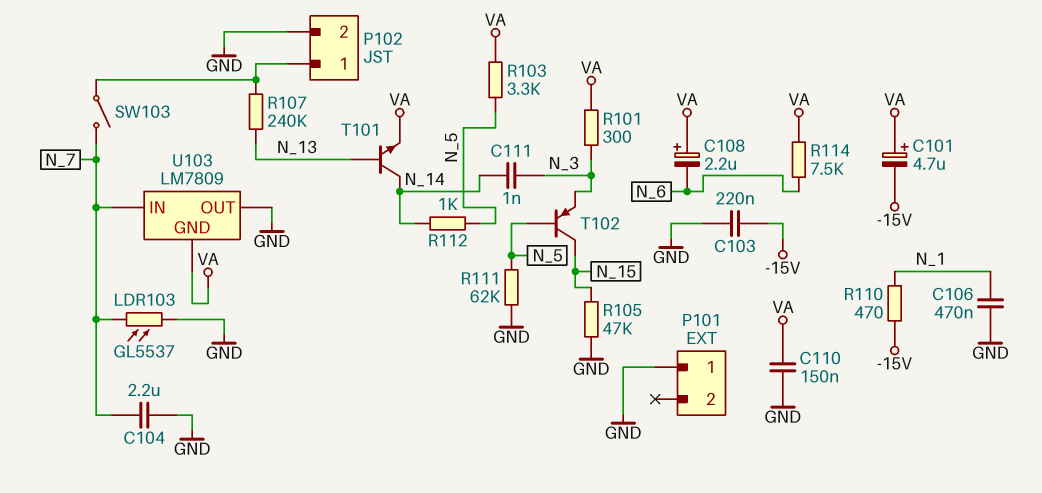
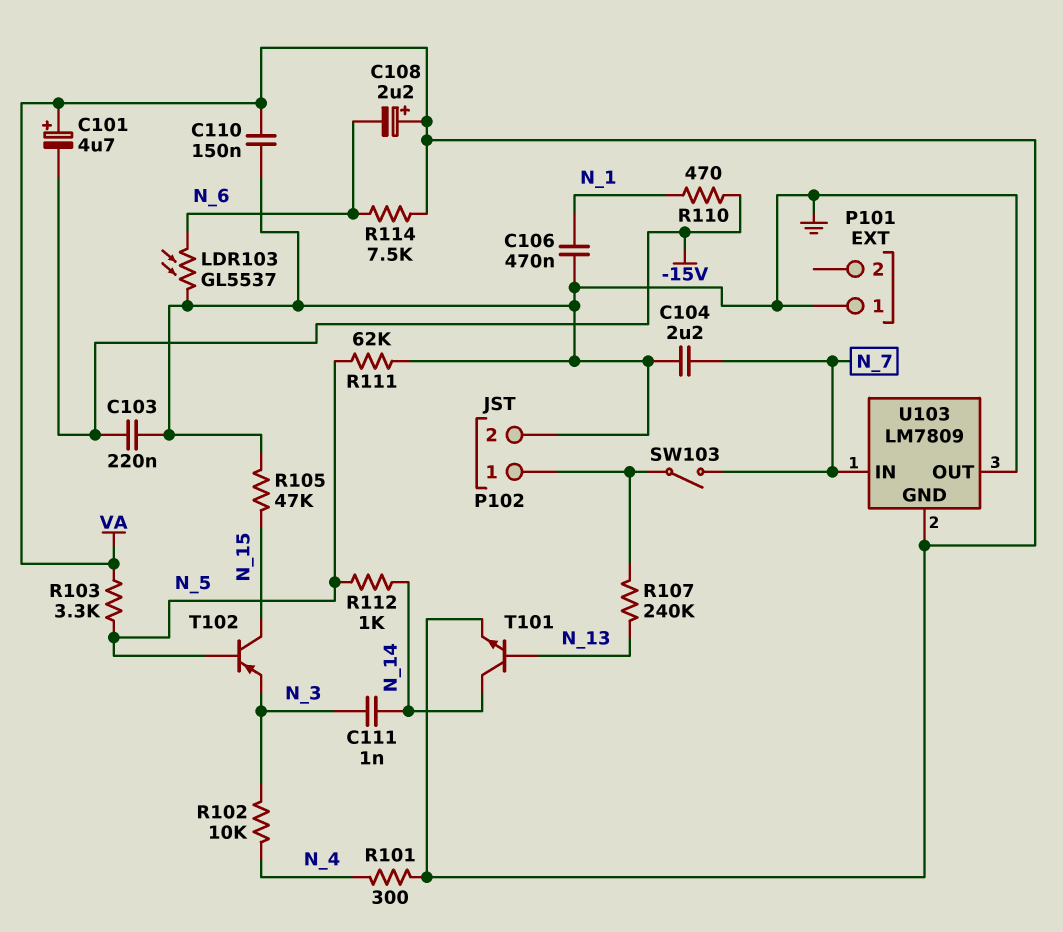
LDR103: GL5537 (GND, N_7) -> GL5537 (GND, N_6)
R101: 300 (N_3, VA) -> 300 (N_4, VA)
R102: none -> 10k (N_3, N_4)

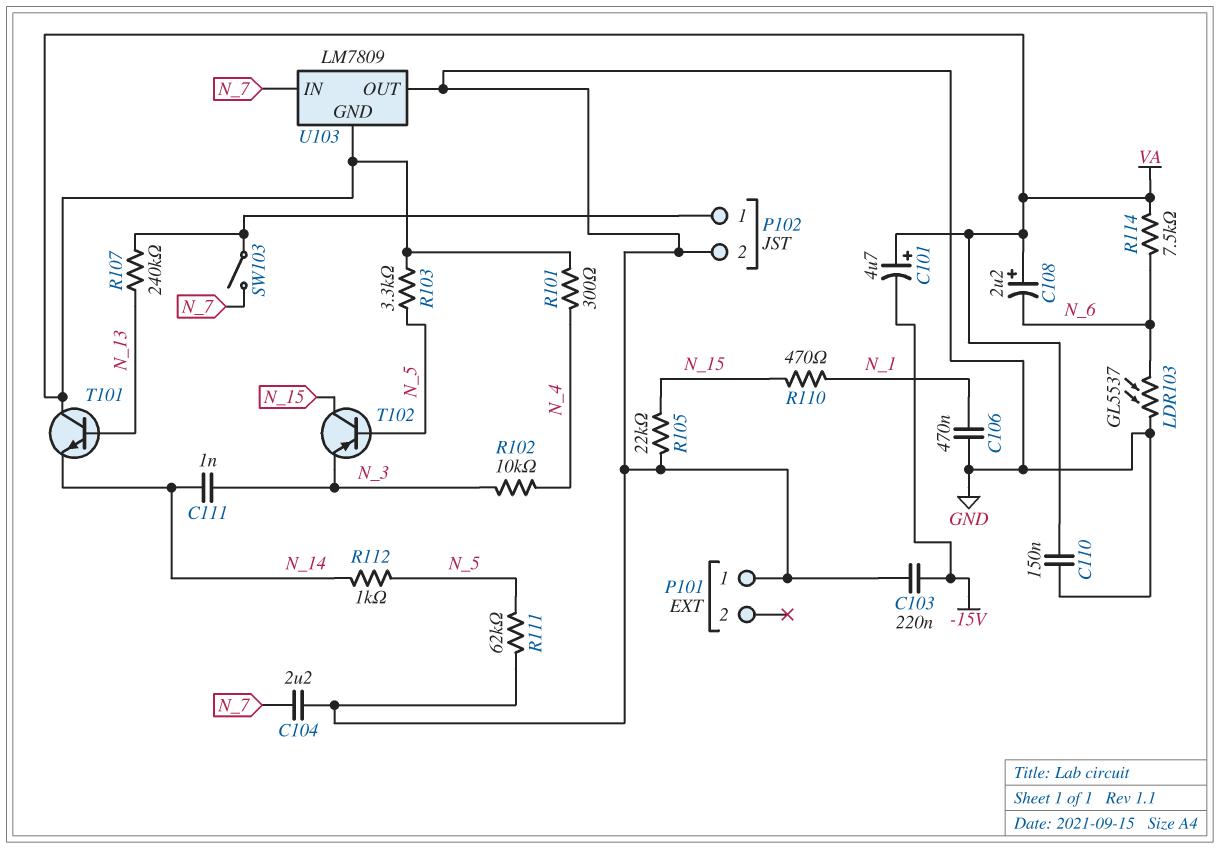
R105: 47k (GND, N_15) -> 22k (GND, N_15)
R110: 470 (-15V, N_1) -> 470 (N_1, N_15)
T101: NPN (B N_13, C N_14, E VA) -> NPN (B N_13, C VA, E N_14)

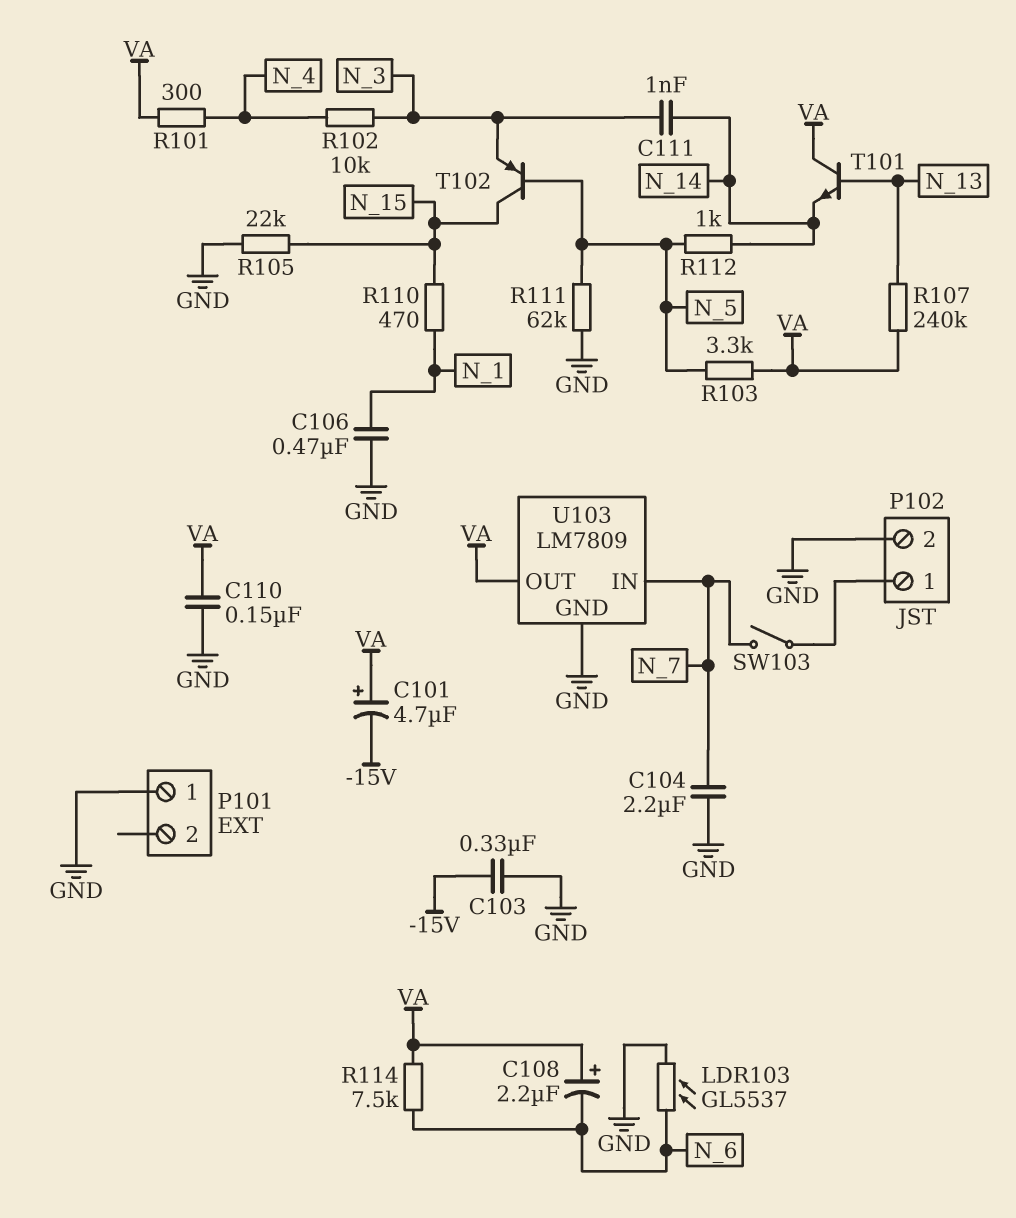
C103: 220nF (-15V, GND) -> 330nF (-15V, GND)
R107: 240k (N_13, P102/1) -> 240k (N_13, VA)
U103 pin GND: VA -> GND
U103 pin OUT: GND -> VA

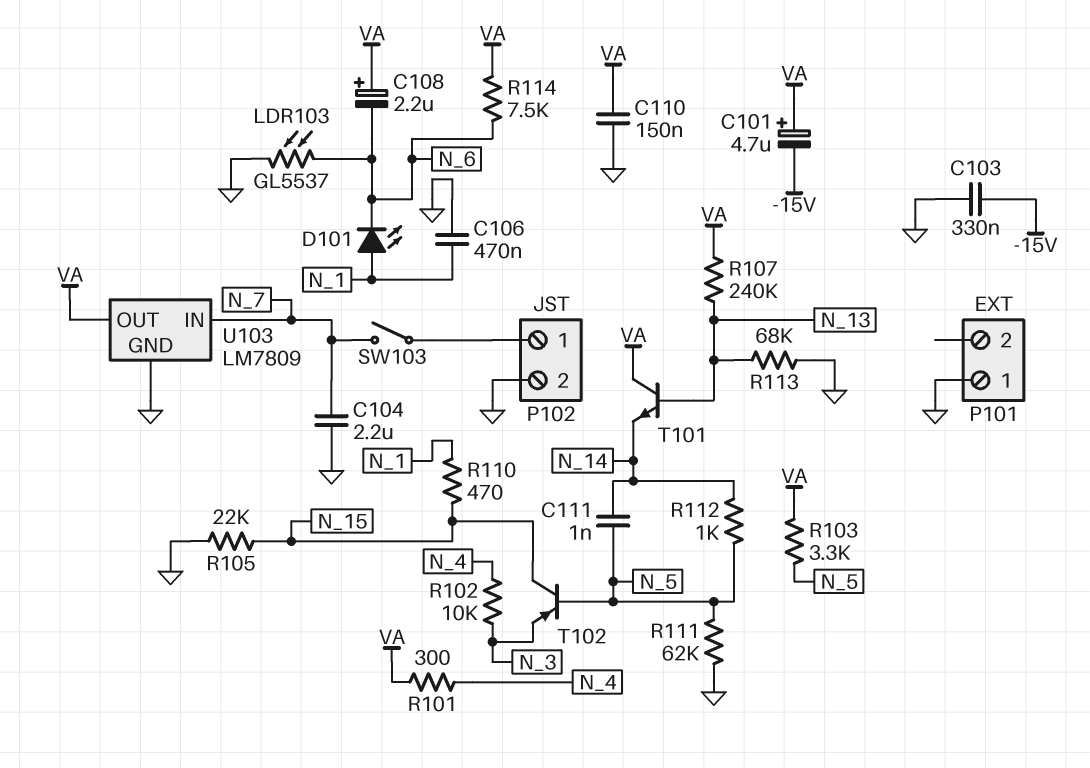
C111: 1nF (N_3, N_14) -> 1nF (N_5, N_14)
D101: none -> LED (A N_1, K N_6)
R113: none -> 68k (GND, N_13)

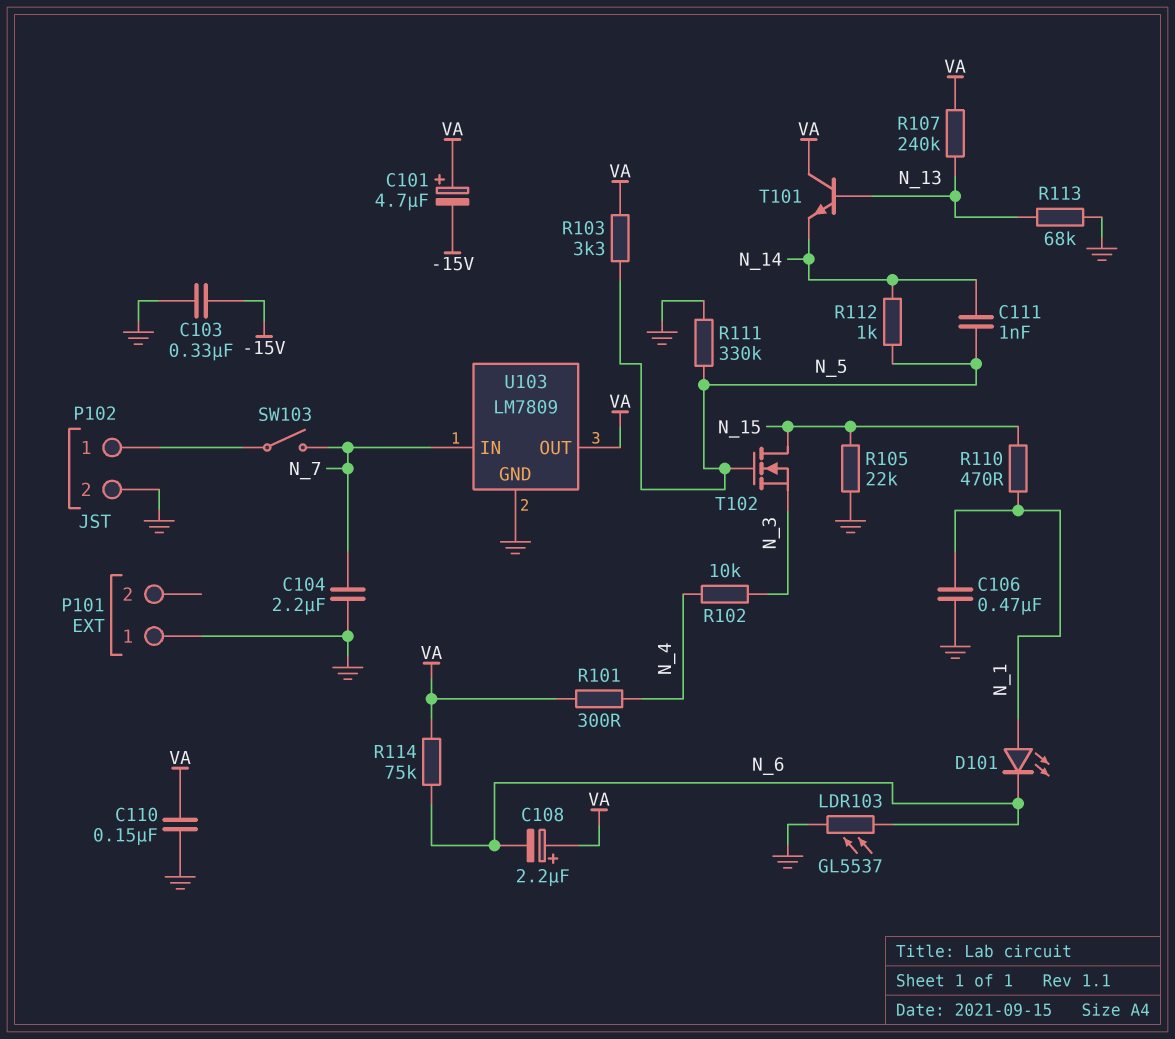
R111: 62k (GND, N_5) -> 330k (GND, N_5)
R114: 7.5k (N_6, VA) -> 75k (N_6, VA)
T102: PNP (B N_5, C N_15, E N_3) -> NMOS (G N_5, D N_15, S N_3)

